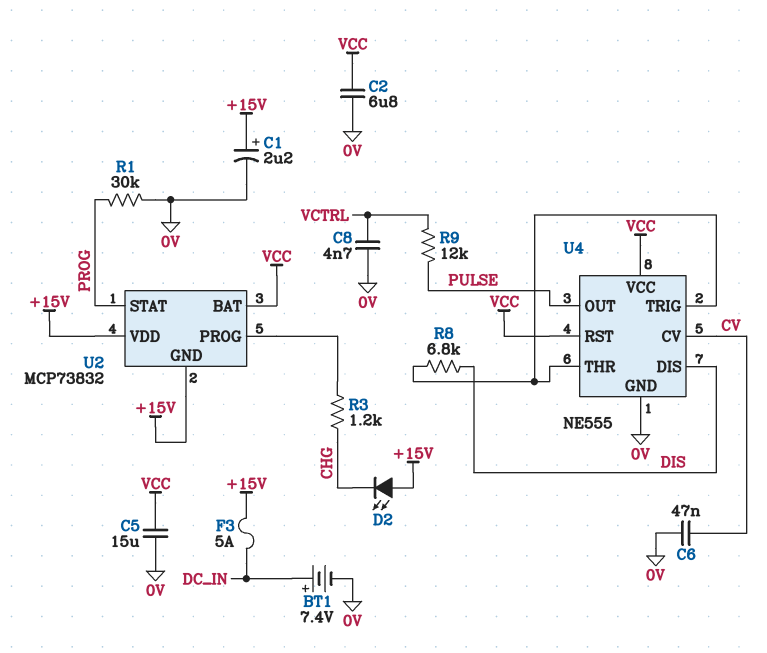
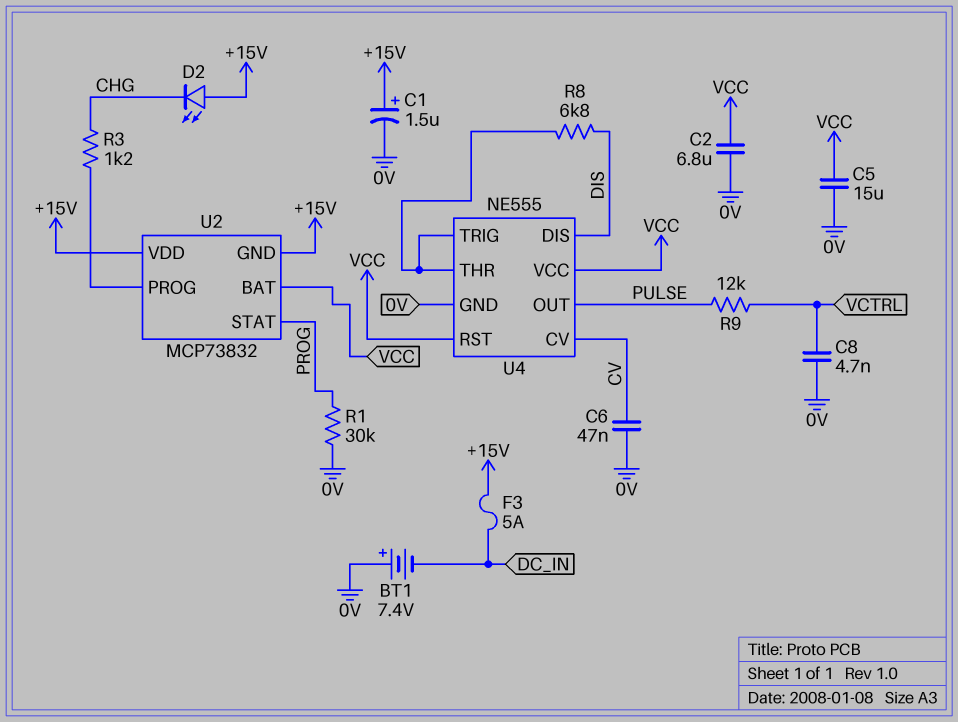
BT1: 7.4V (plus DC_IN, minus 0V) -> 7.4V (plus 0V, minus DC_IN)
C1: 2.2uF (plus +15V, minus 0V) -> 1.5uF (plus +15V, minus 0V)

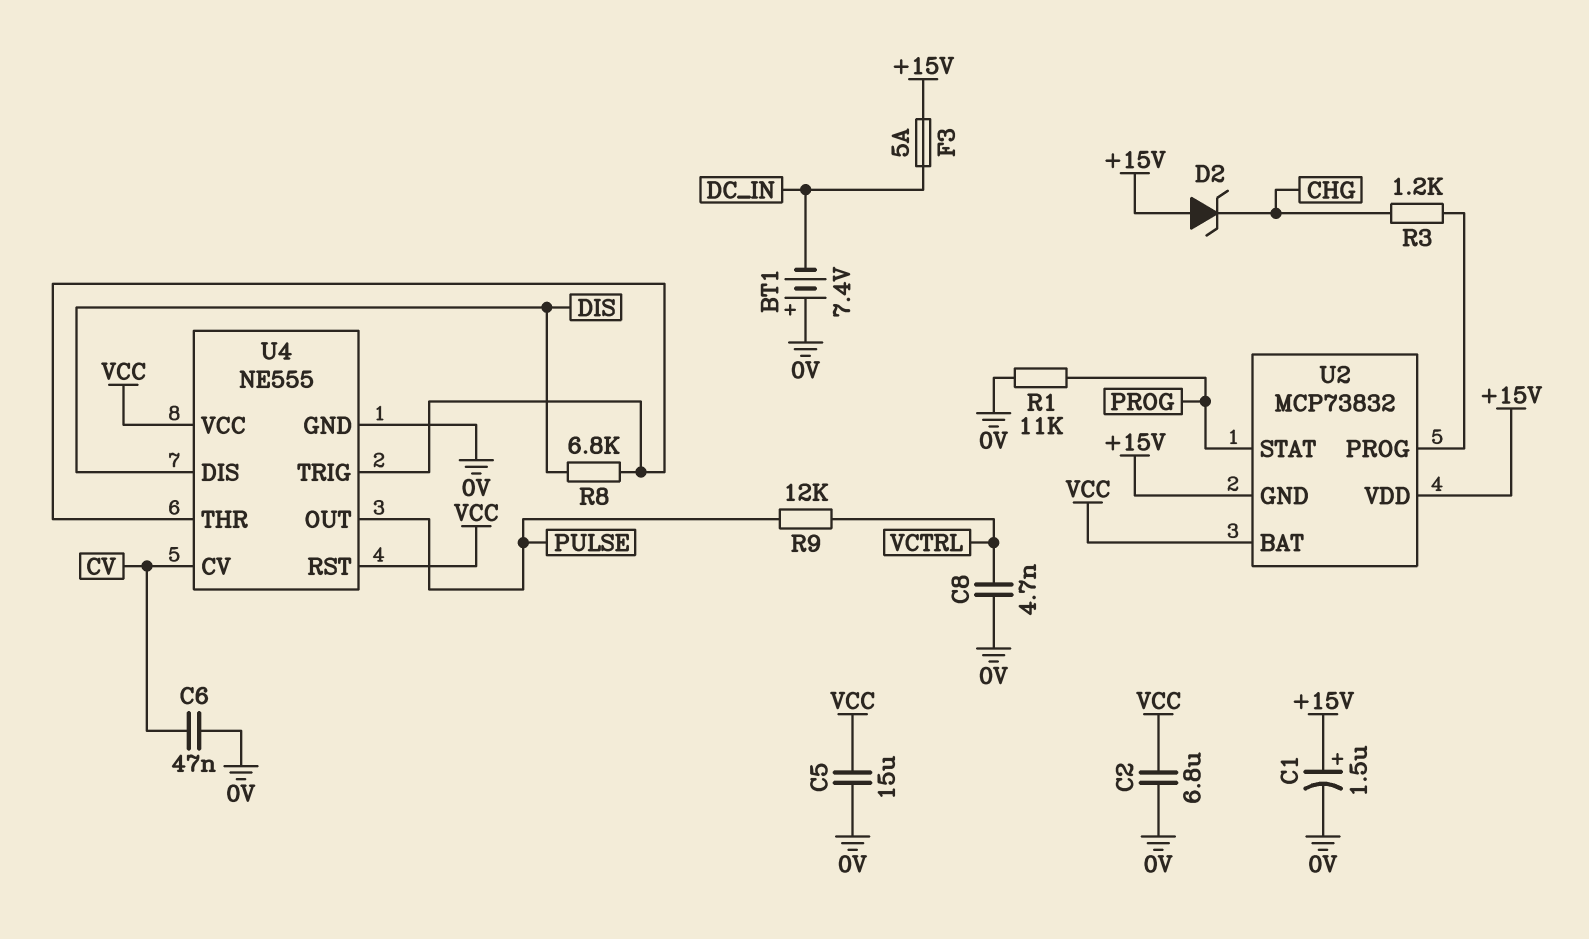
D2: LED (A +15V, K CHG) -> zener (A +15V, K CHG)
R1: 30k (0V, PROG) -> 11k (0V, PROG)

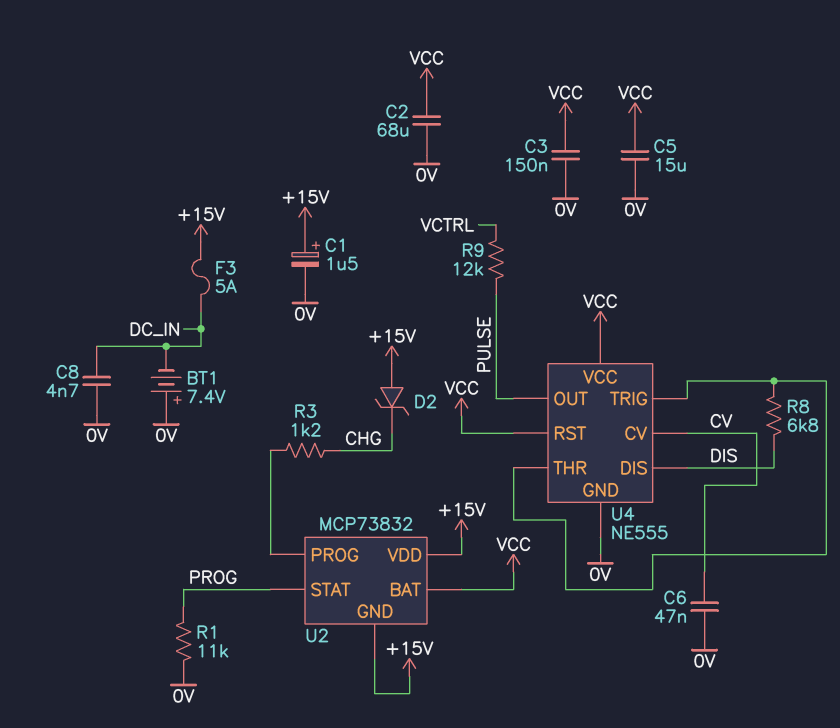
C2: 6.8uF (0V, VCC) -> 68uF (0V, VCC)
C3: none -> 150nF (0V, VCC)
C8: 4.7nF (0V, VCTRL) -> 4.7nF (0V, DC_IN)

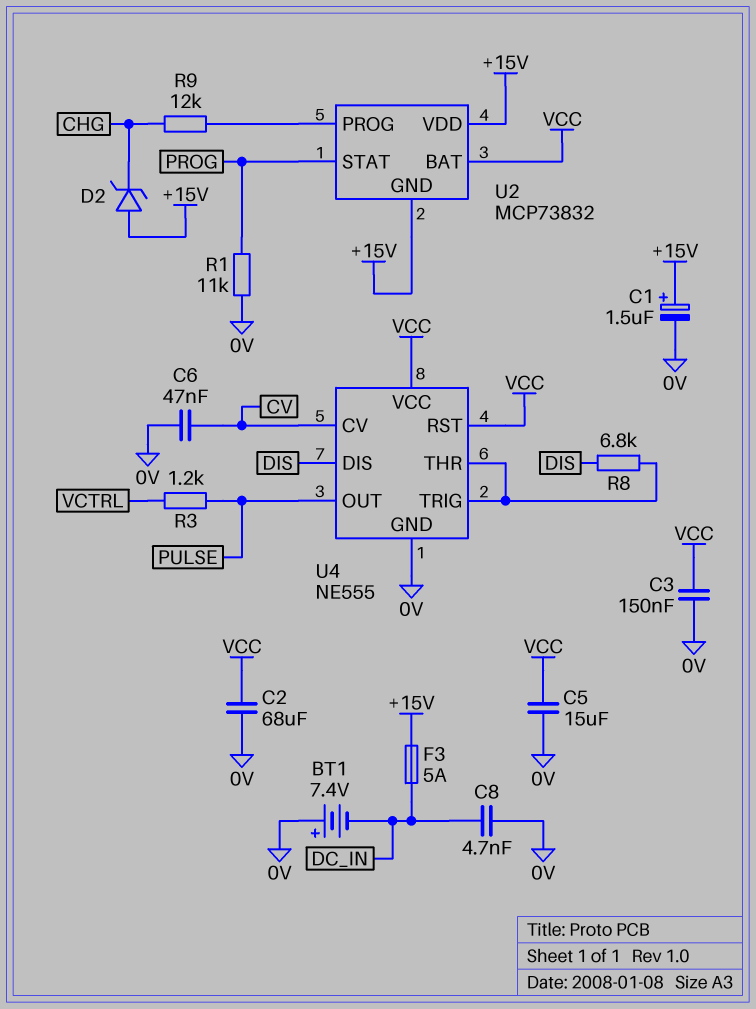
R3: 1.2k (CHG, U2/PROG) -> 1.2k (PULSE, VCTRL)
R9: 12k (PULSE, VCTRL) -> 12k (CHG, U2/PROG)

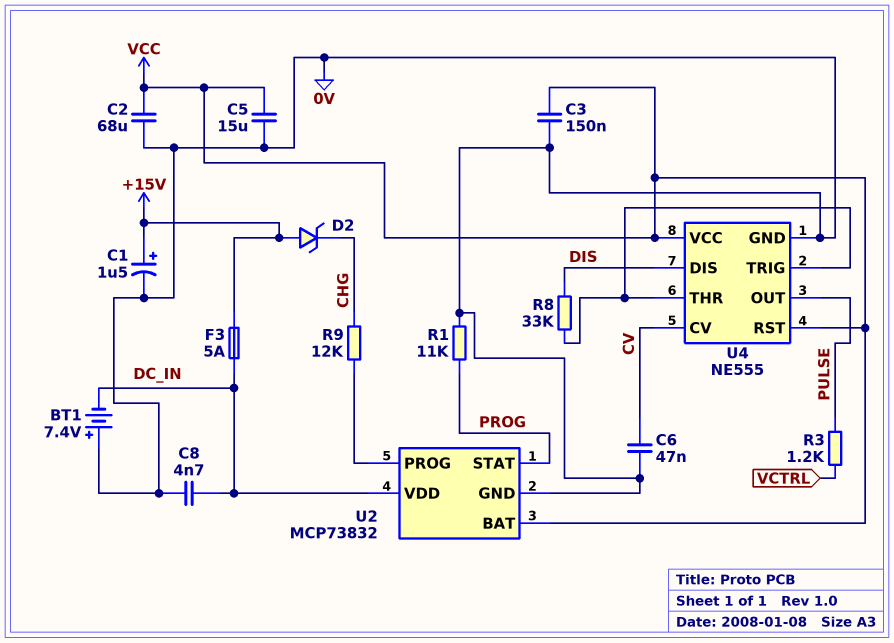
R8: 6.8k (DIS, U4/THR) -> 33k (DIS, U4/THR)
U2 pin GND: +15V -> 0V
U2 pin VDD: +15V -> DC_IN

